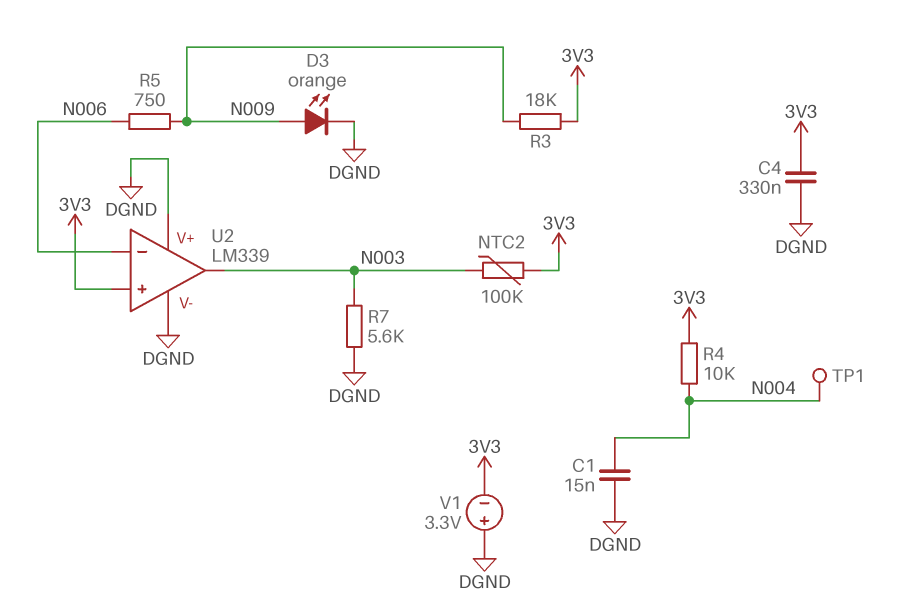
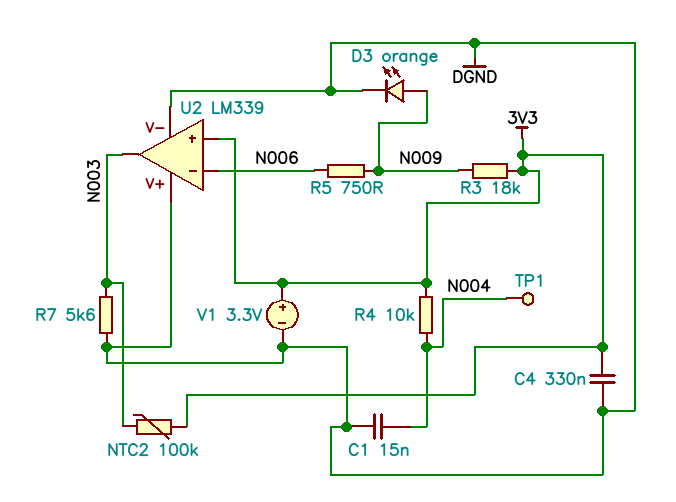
V1: 3.3V (plus DGND, minus 3V3) -> 3.3V (plus 3V3, minus DGND)

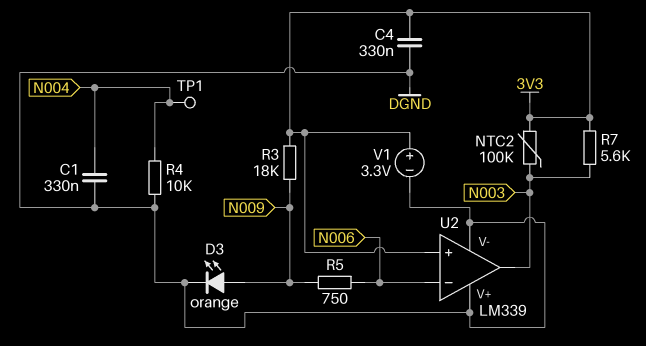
C1: 15nF (DGND, N004) -> 330nF (DGND, N004)
R4: 10k (3V3, N004) -> 10k (DGND, N004)
R7: 5.6k (DGND, N003) -> 5.6k (3V3, N003)

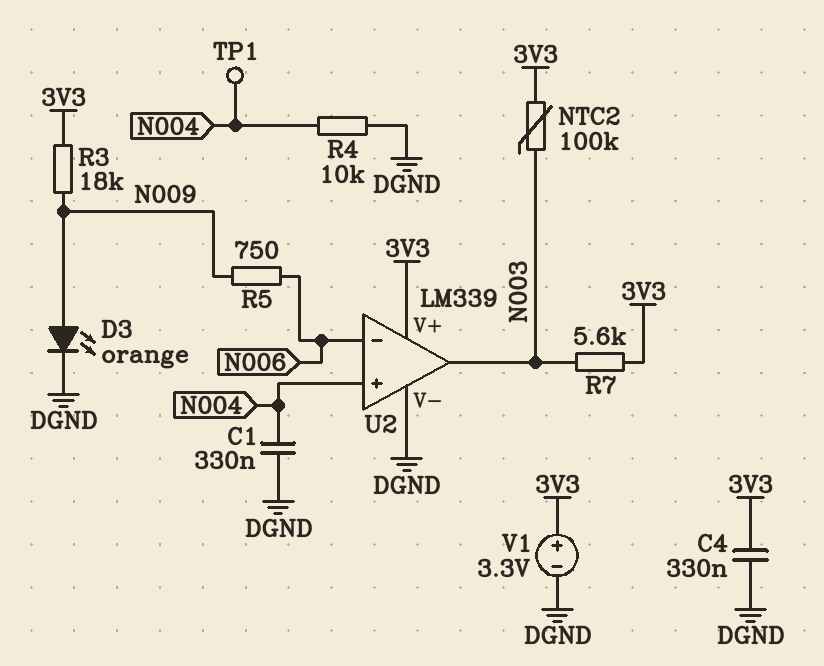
U2 pin V+: DGND -> 3V3
U2 pin in+: 3V3 -> N004

